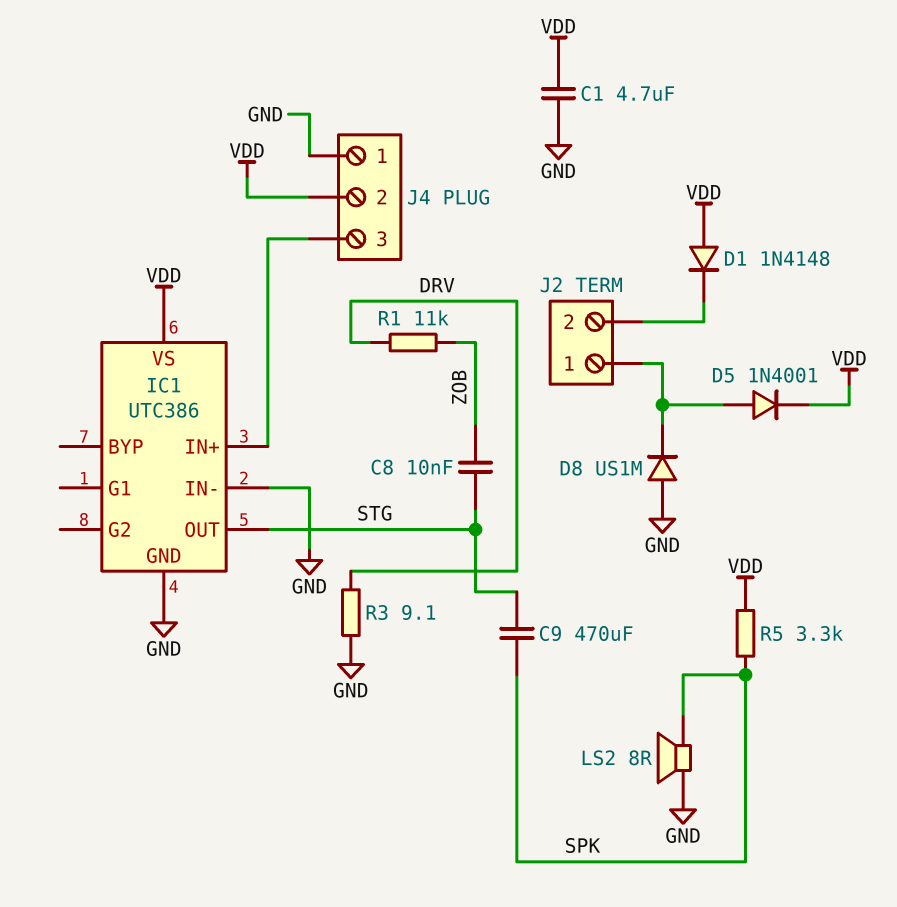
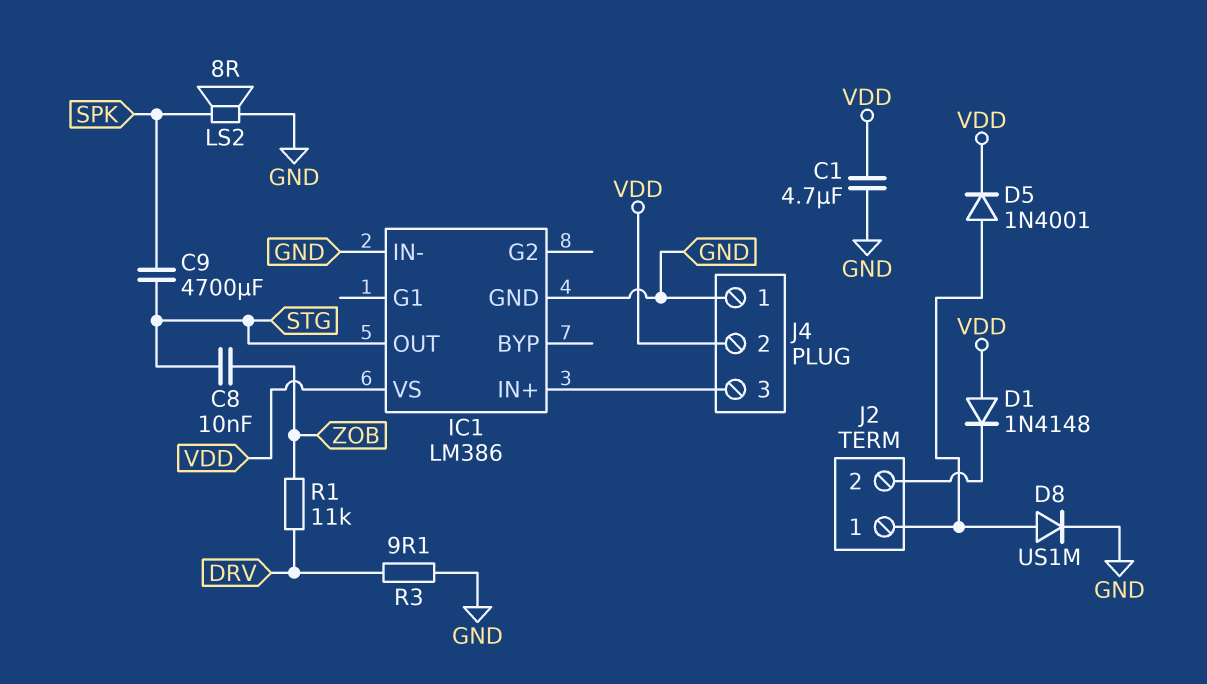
C9: 470uF (SPK, STG) -> 4700uF (SPK, STG)
D8: diode US1M (A GND, K J2/1) -> diode US1M (A J2/1, K GND)
IC1: UTC386 -> LM386
R5: 3.3k (SPK, VDD) -> none

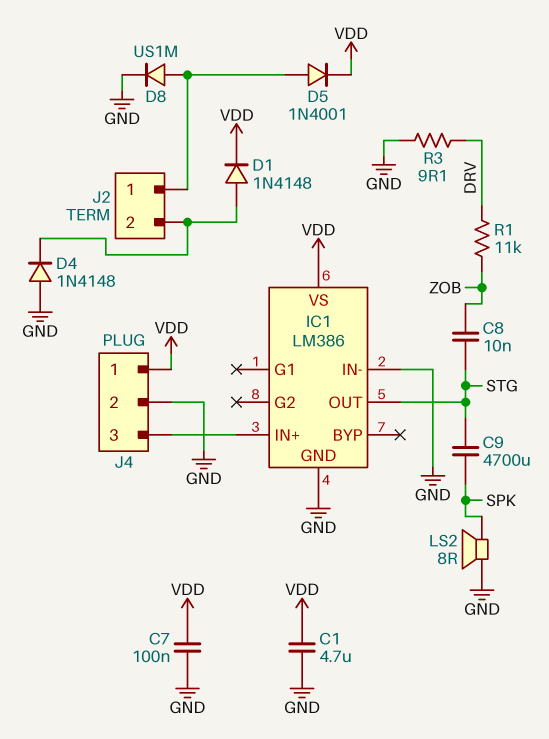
C7: none -> 100nF (GND, VDD)
D1: diode 1N4148 (A VDD, K J2/2) -> diode 1N4148 (A J2/2, K VDD)
D4: none -> diode 1N4148 (A GND, K J2/2)
J4 pin 1: GND -> VDD
J4 pin 2: VDD -> GND

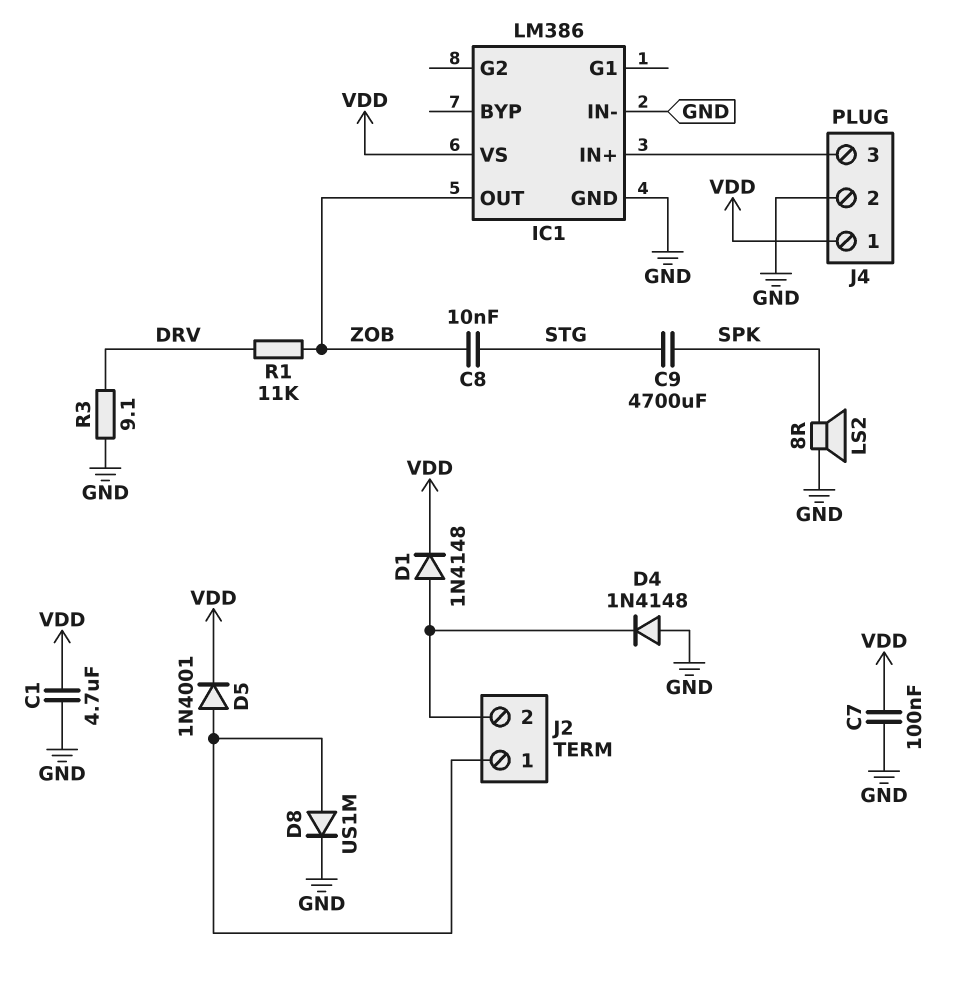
IC1 pin OUT: STG -> ZOB

